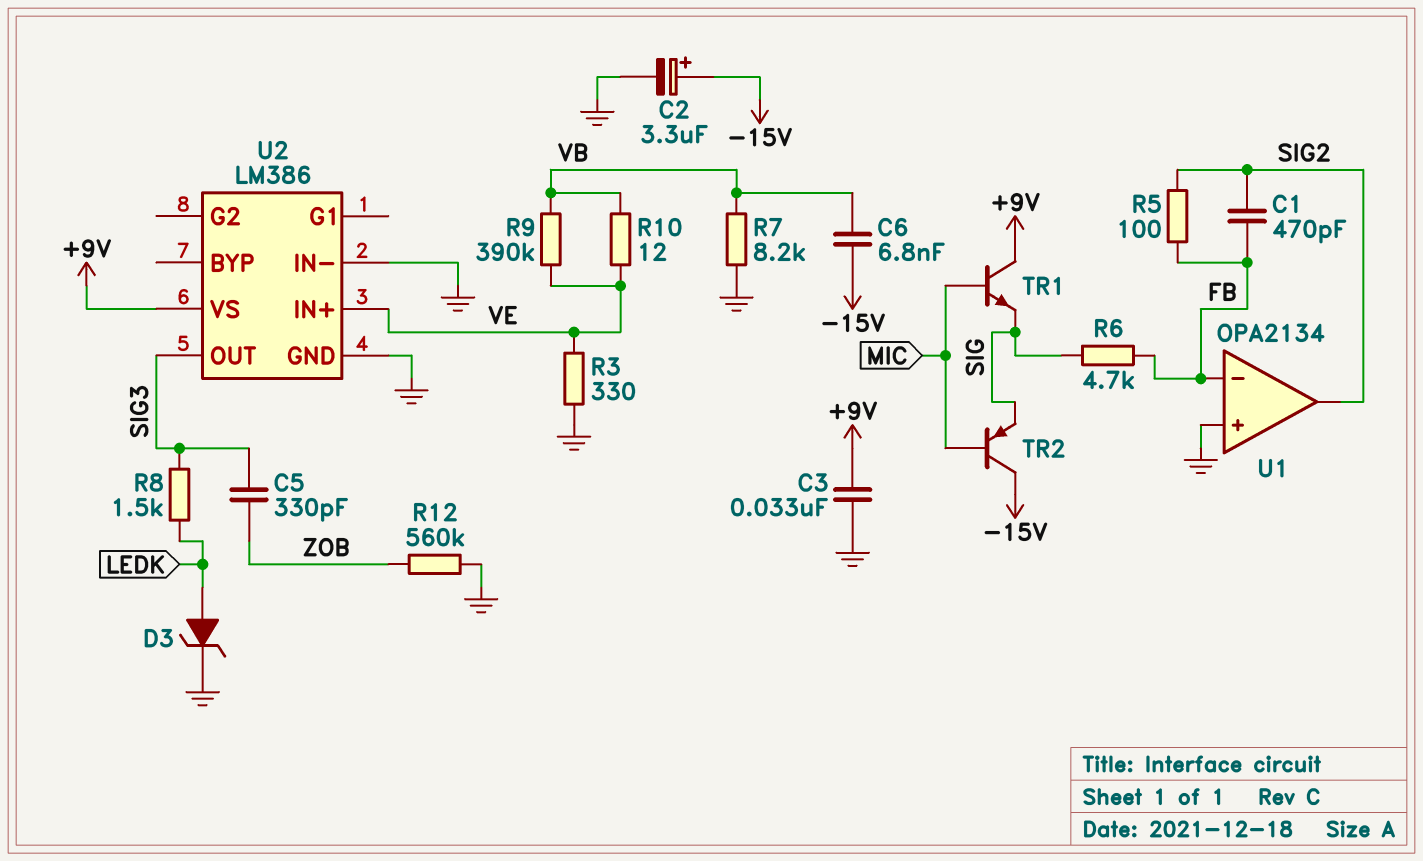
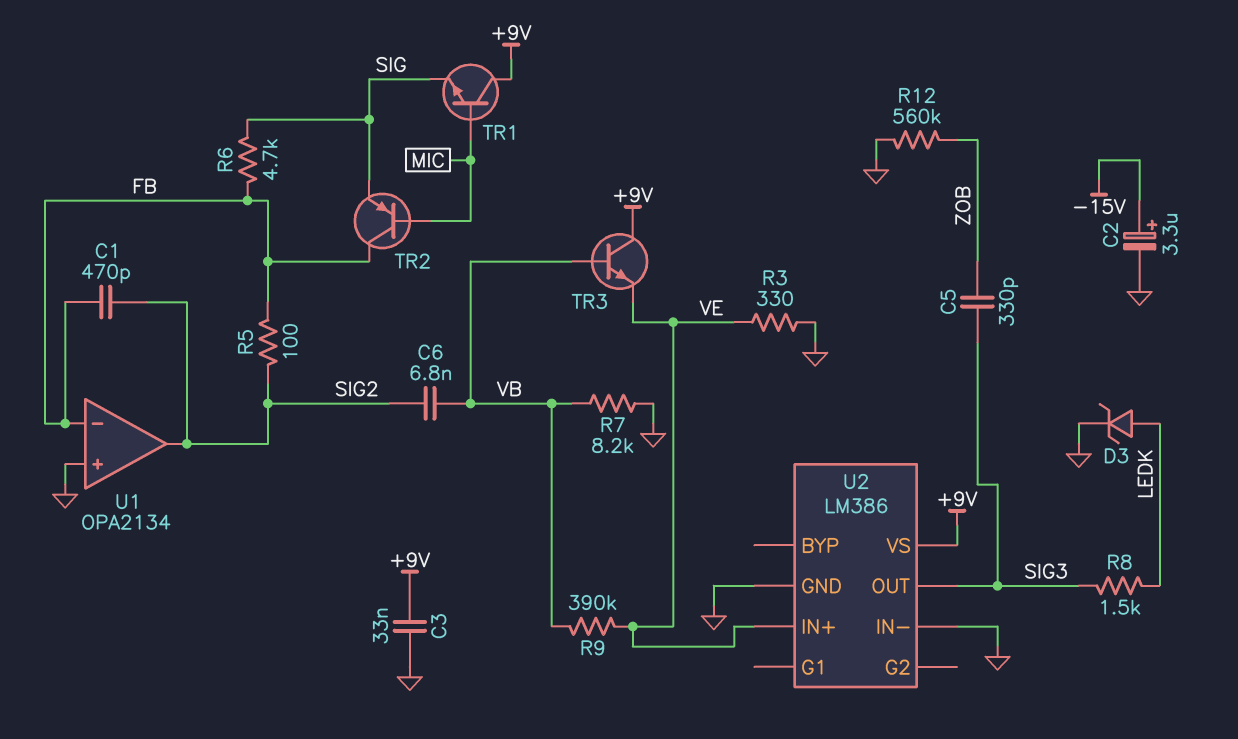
C6: 6.8nF (-15V, VB) -> 6.8nF (SIG2, VB)
R10: 12 (VB, VE) -> none
TR2: PNP (B MIC, C -15V, E SIG) -> PNP (B MIC, C FB, E SIG)
TR3: none -> NPN (B VB, C +9V, E VE)

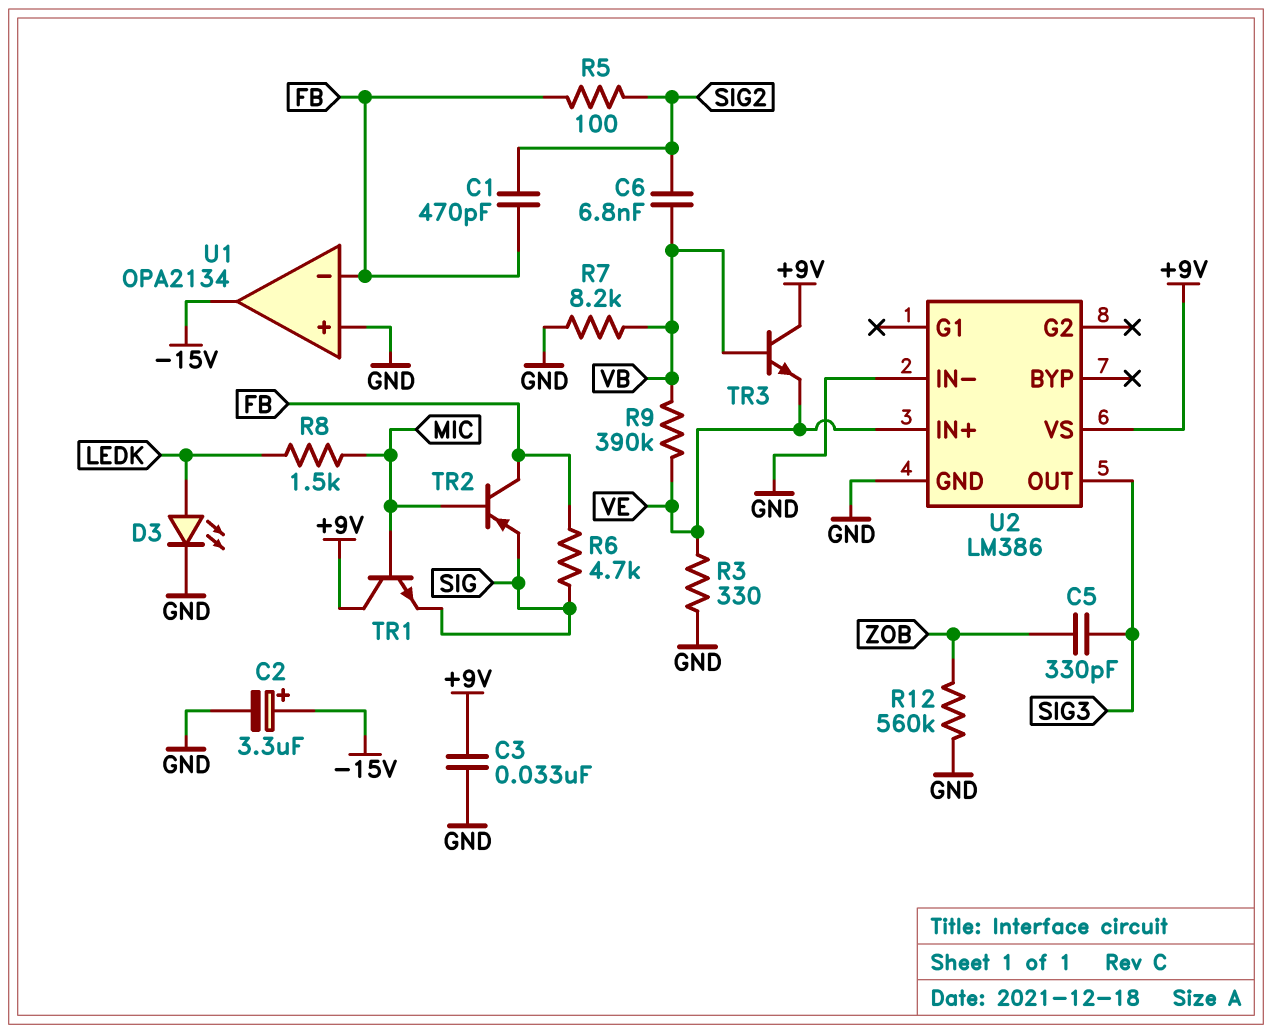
D3: zener (A LEDK, K GND) -> LED (A LEDK, K GND)
R8: 1.5k (LEDK, SIG3) -> 1.5k (LEDK, MIC)
U1 pin out: SIG2 -> -15V

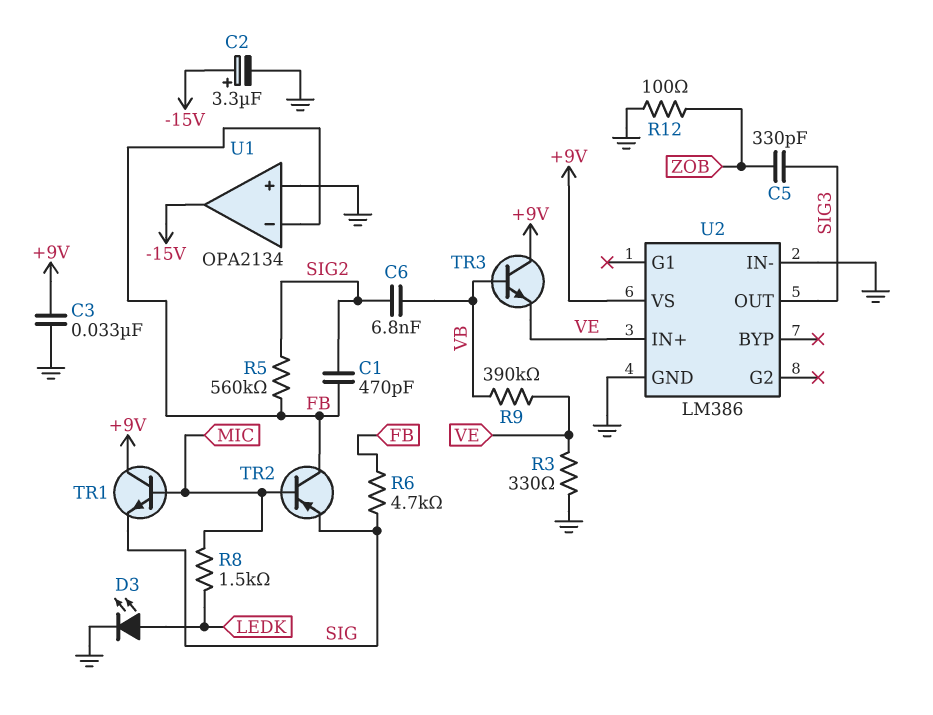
R5: 100 (FB, SIG2) -> 560k (FB, SIG2)
R7: 8.2k (GND, VB) -> none
R12: 560k (GND, ZOB) -> 100 (GND, ZOB)

